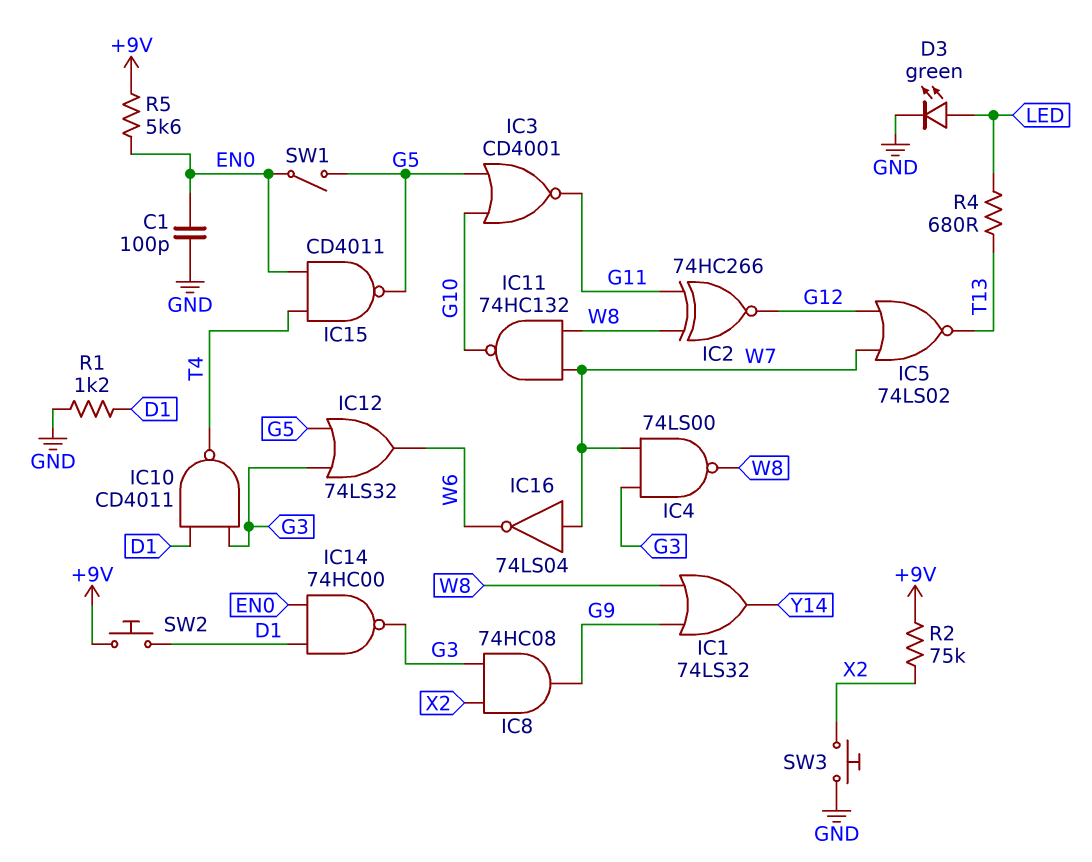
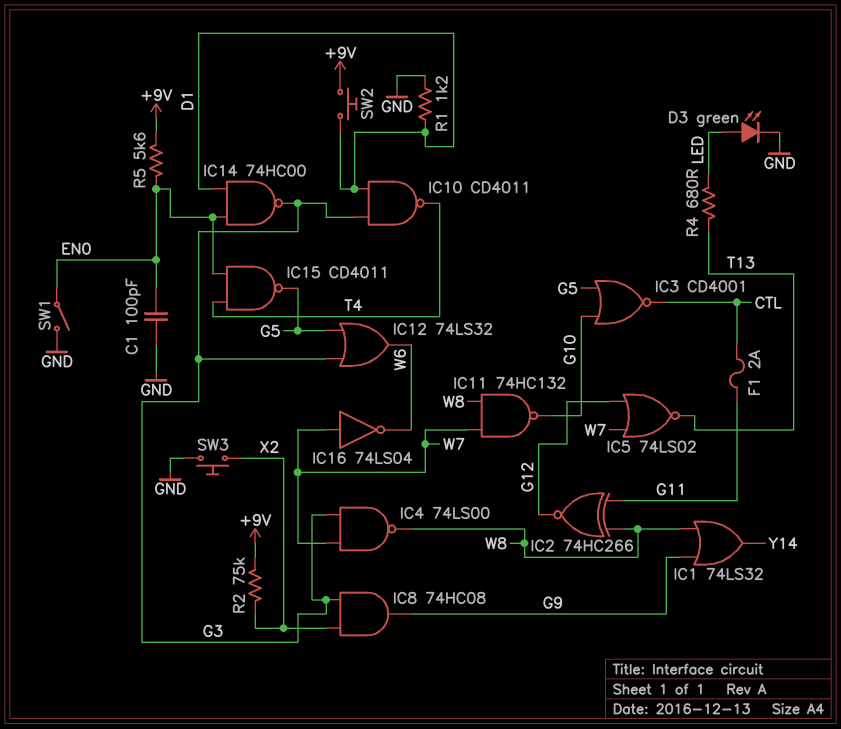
F1: none -> 2A (CTL, G11)
IC3: NOR CD4001 (in G5, in G10, out G11) -> NOR CD4001 (in G5, in G10, out CTL)
SW1: switch (EN0, G5) -> switch (EN0, GND)

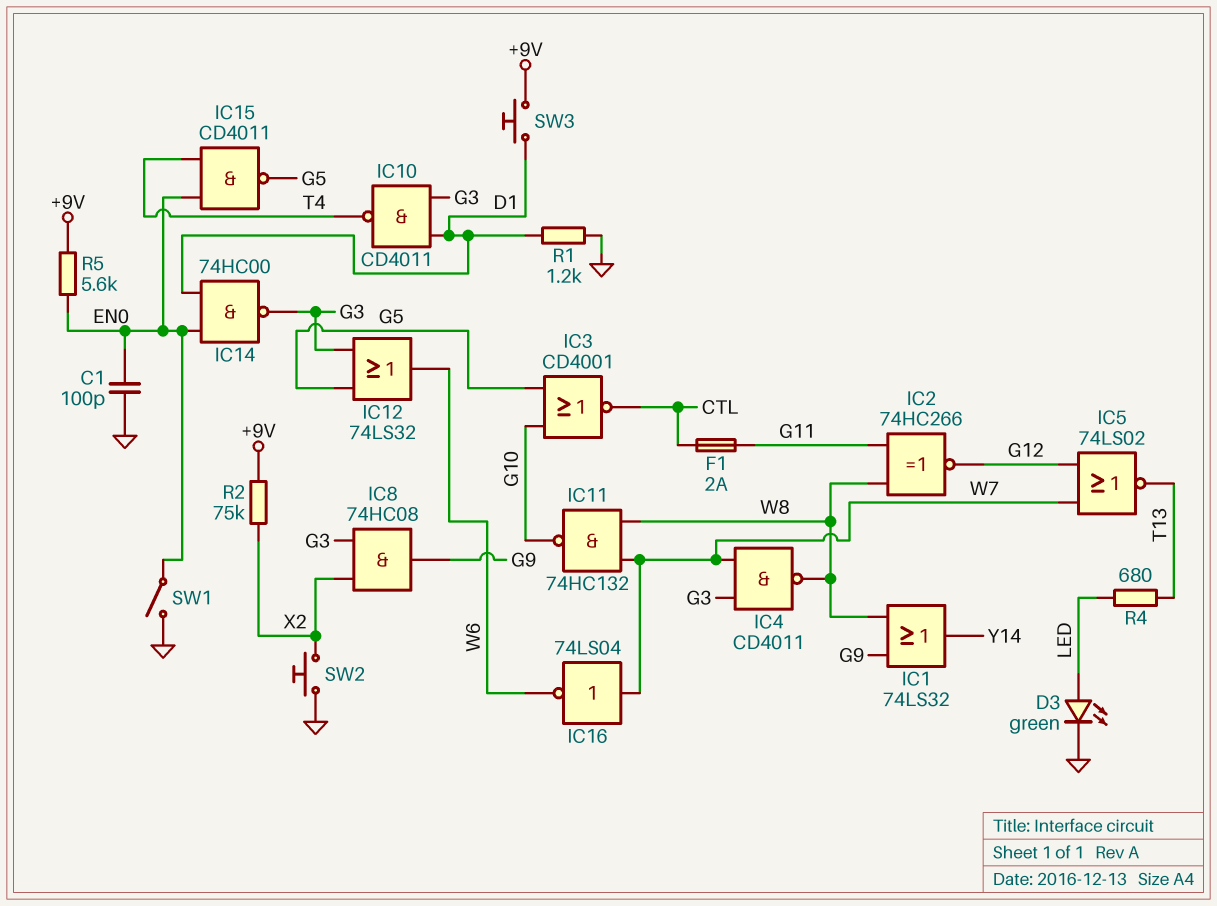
IC4: NAND 74LS00 (in G3, in W7, out W8) -> NAND CD4011 (in G3, in W7, out W8)
SW2: button (+9V, D1) -> button (GND, X2)
SW3: button (GND, X2) -> button (+9V, D1)

